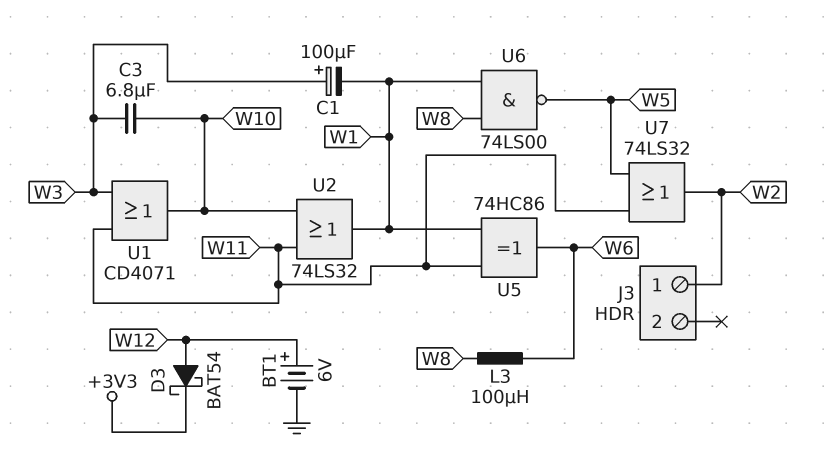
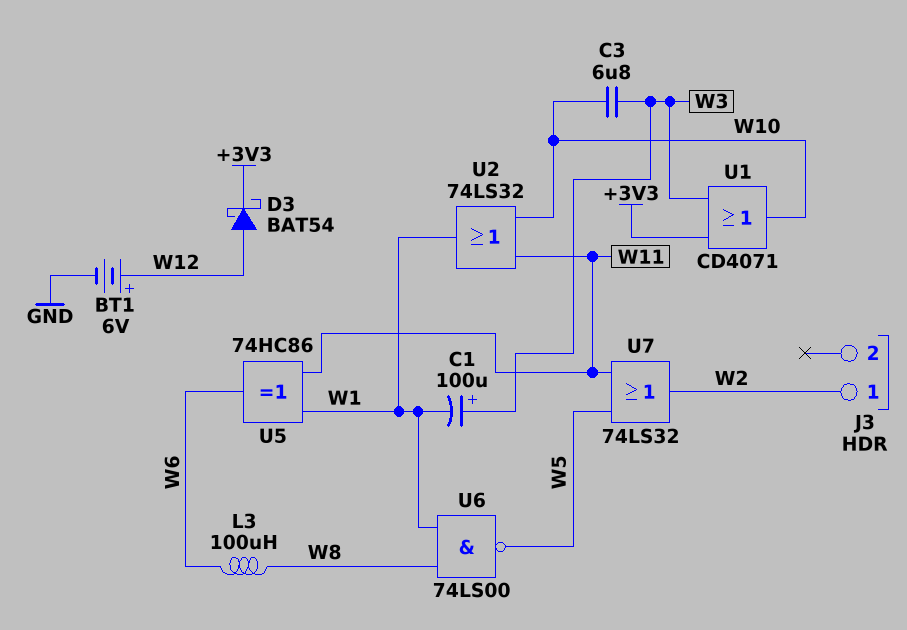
U1: OR CD4071 (in W3, in W11, out W10) -> OR CD4071 (in +3V3, in W3, out W10)

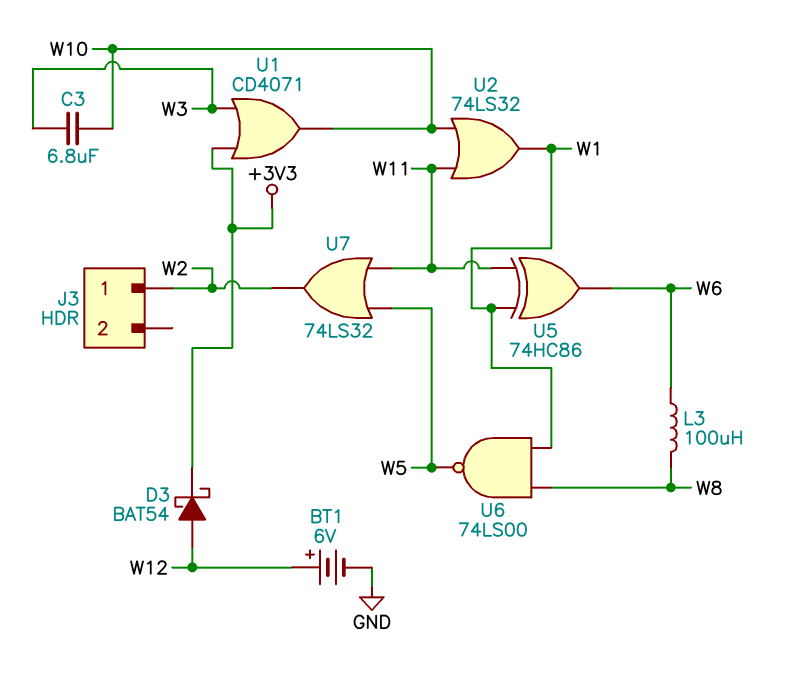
C1: 100uF (plus W3, minus W1) -> none

